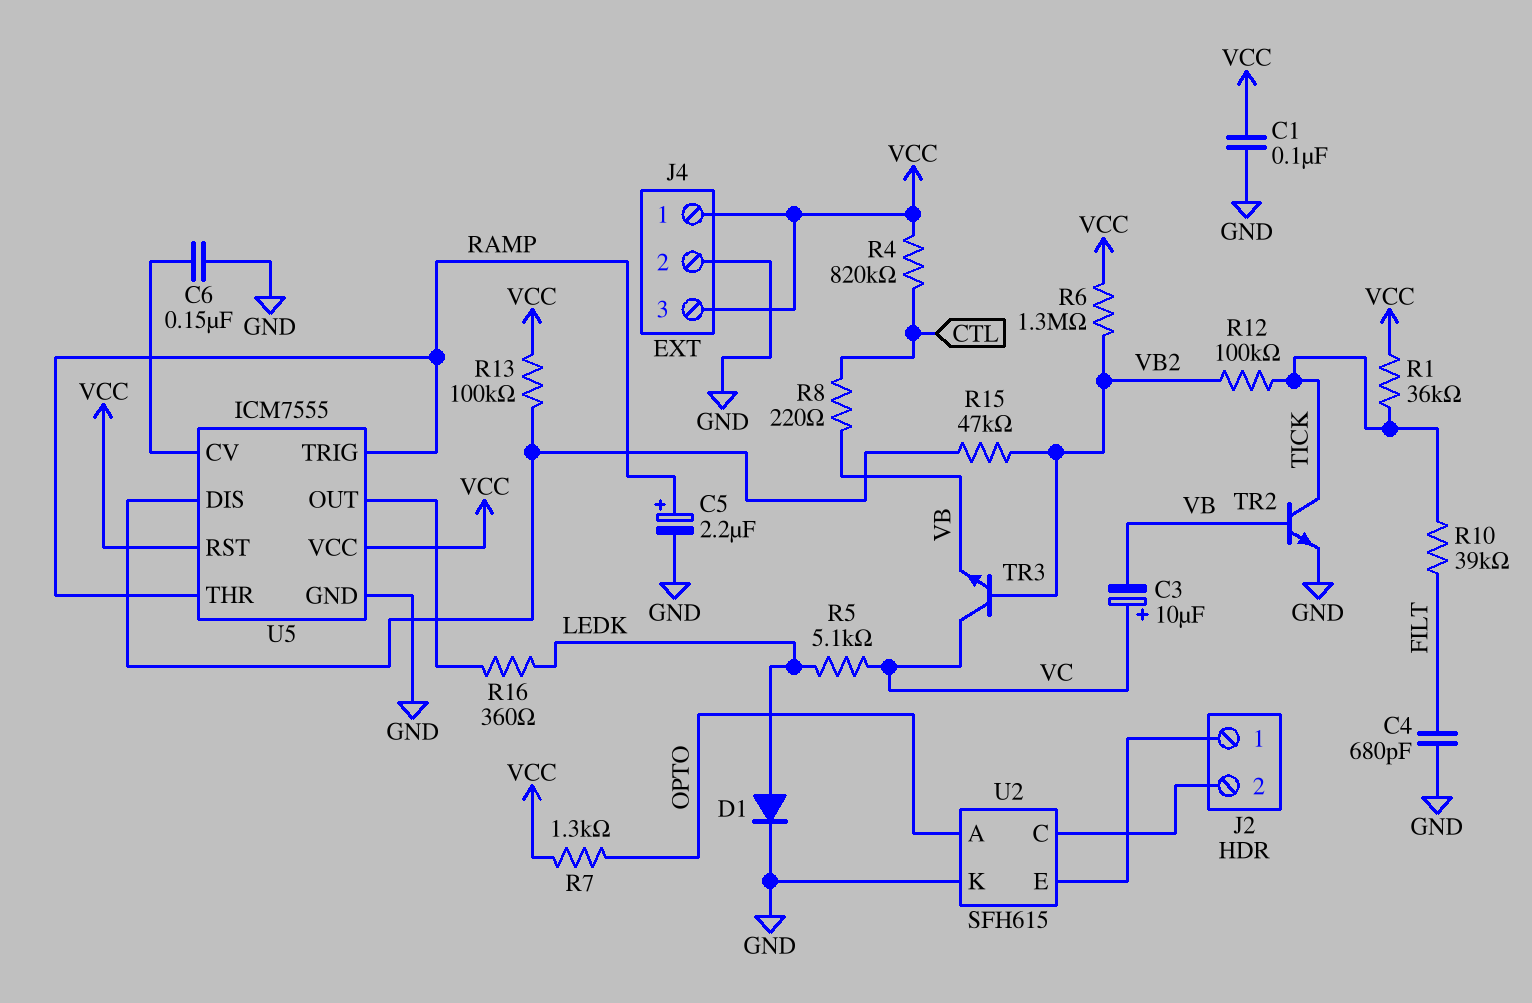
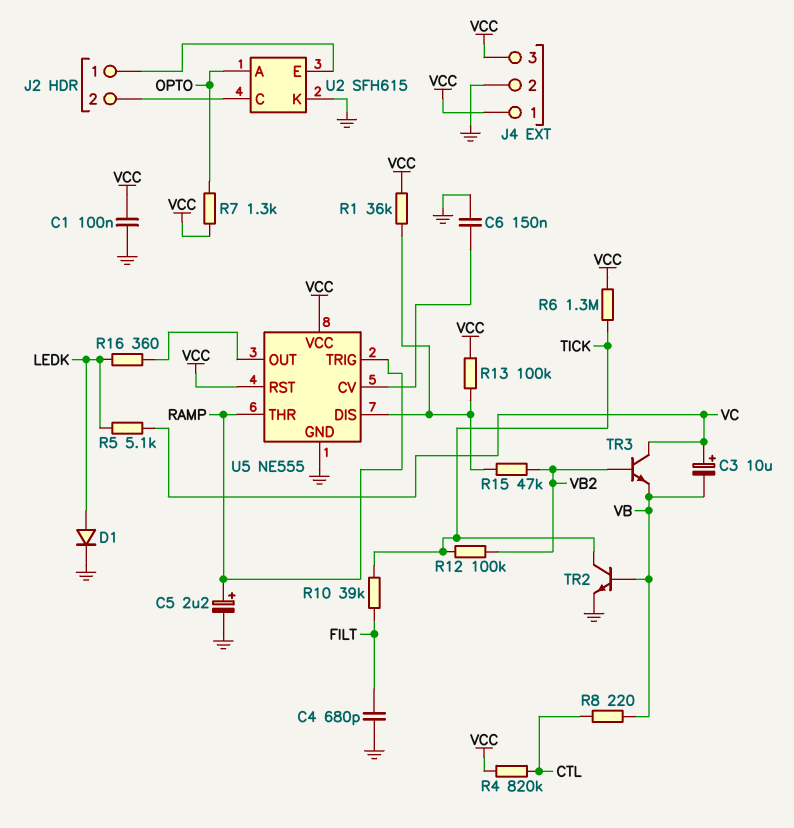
R1: 36k (TICK, VCC) -> 36k (U5/DIS, VCC)
R6: 1.3M (VB2, VCC) -> 1.3M (TICK, VCC)
U5: ICM7555 -> NE555

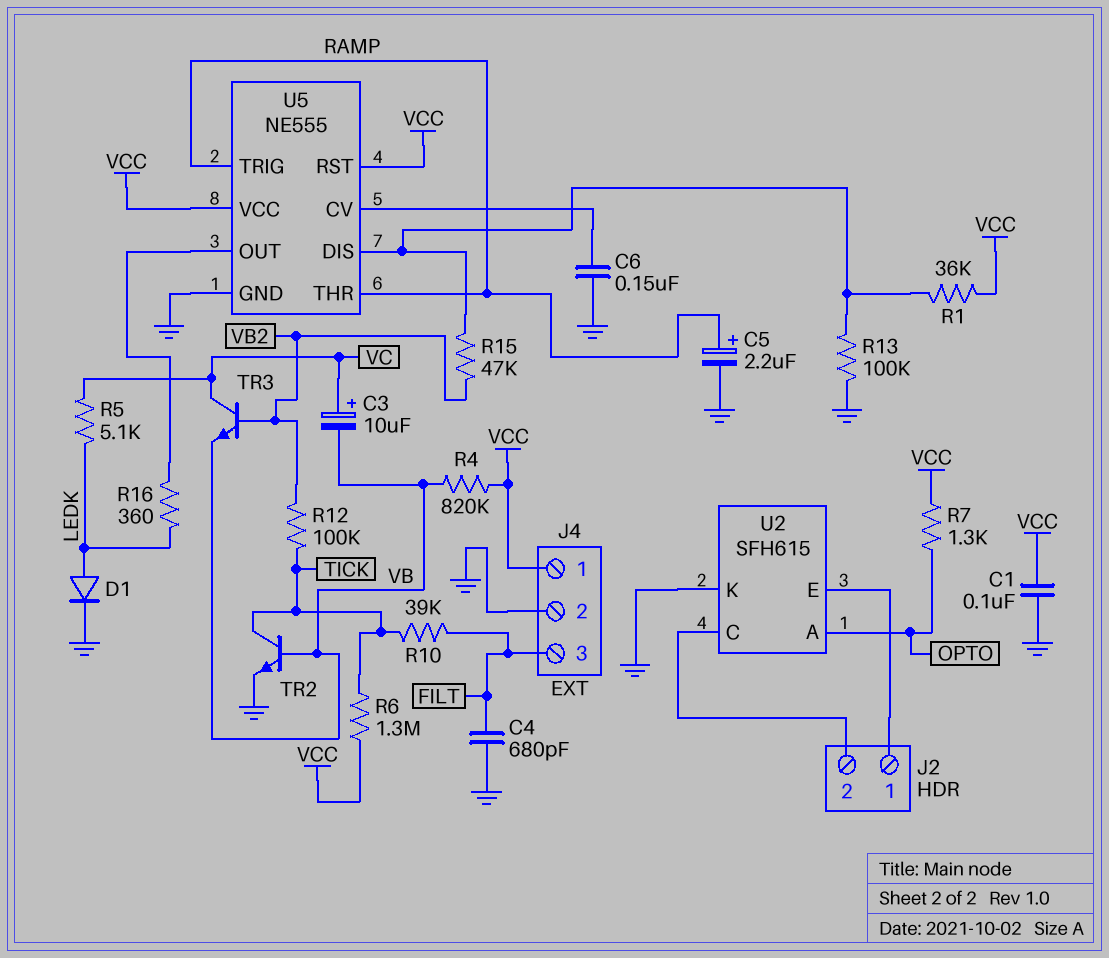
J4 pin 3: VCC -> FILT
R4: 820k (CTL, VCC) -> 820k (VB, VCC)
R8: 220 (CTL, VB) -> none
R13: 100k (U5/DIS, VCC) -> 100k (GND, U5/DIS)

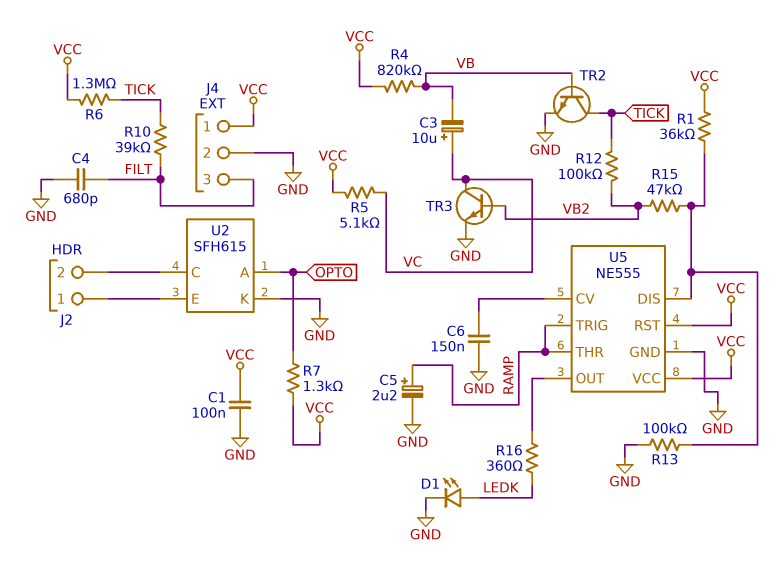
D1: diode (A LEDK, K GND) -> LED (A LEDK, K GND)
R5: 5.1k (LEDK, VC) -> 5.1k (VC, VCC)
TR3: NPN (B VB2, C VC, E VB) -> NPN (B VB2, C VC, E GND)

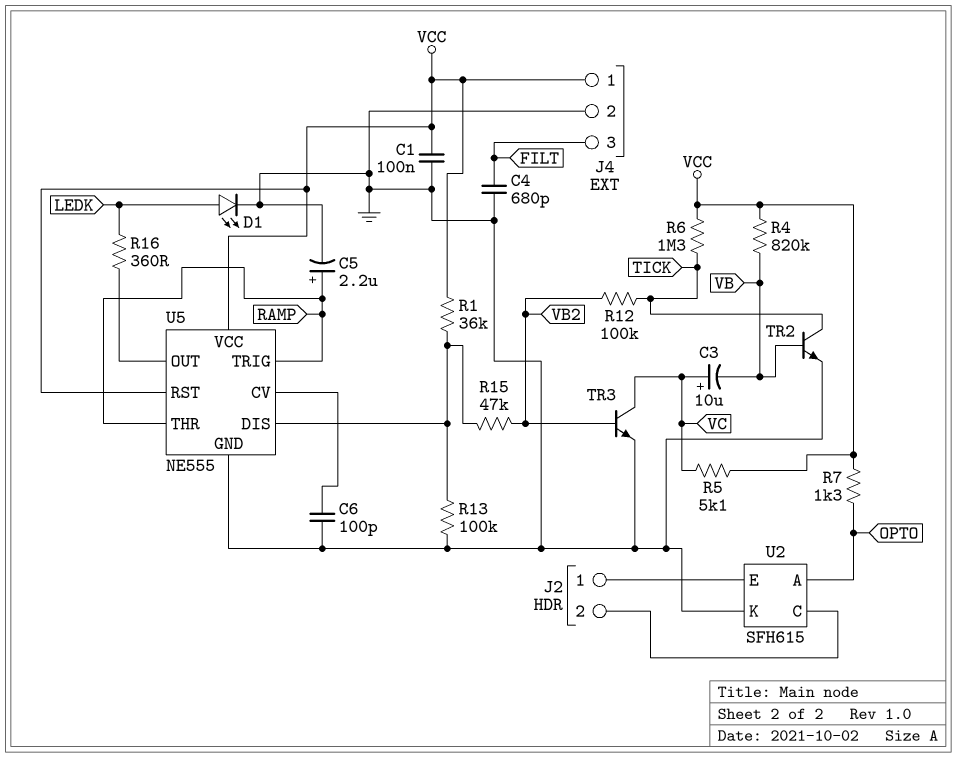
C6: 150nF (GND, U5/CV) -> 100pF (GND, U5/CV)
R10: 39k (FILT, TICK) -> none

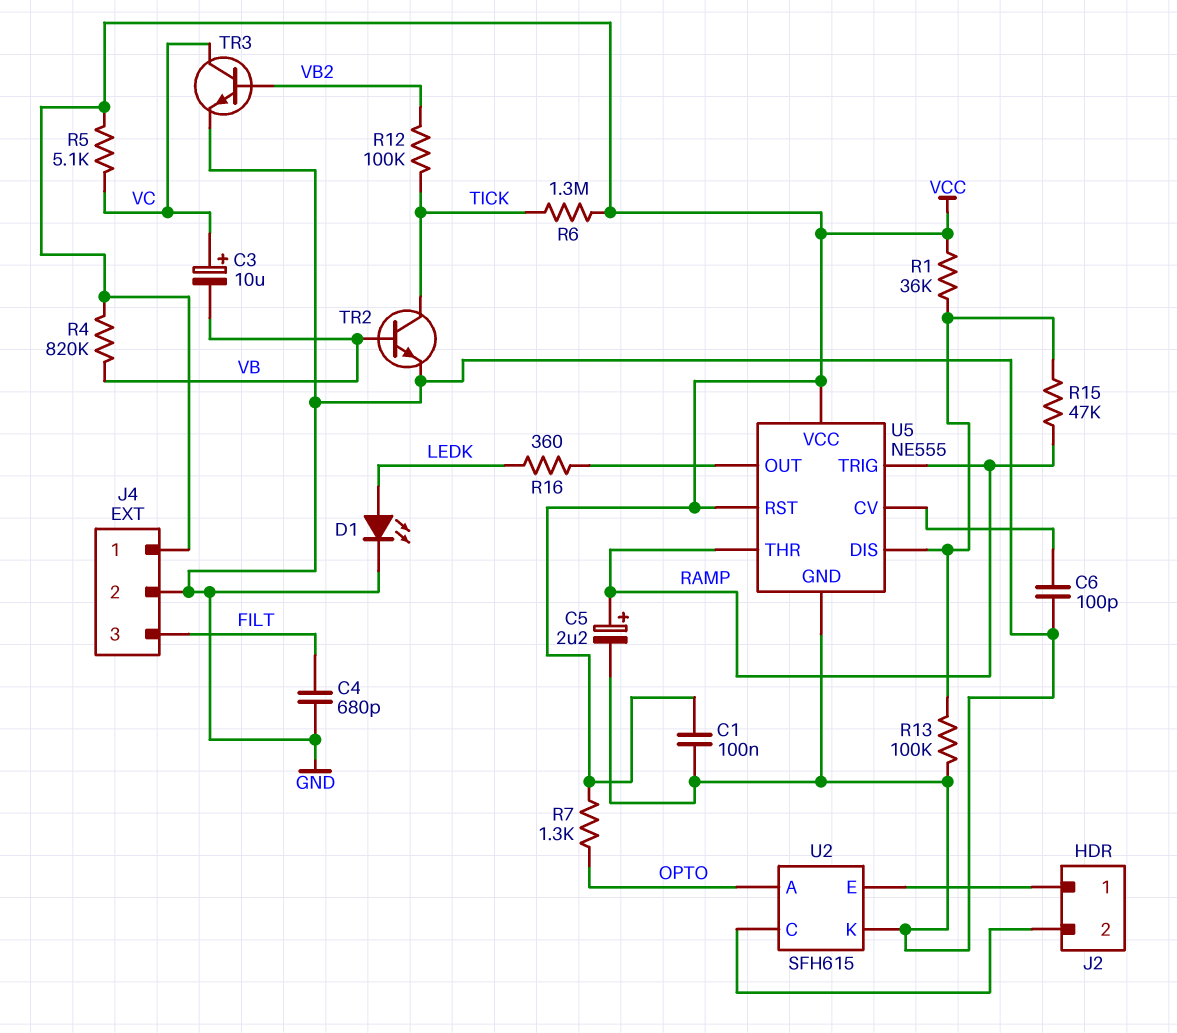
R15: 47k (U5/DIS, VB2) -> 47k (RAMP, U5/DIS)

